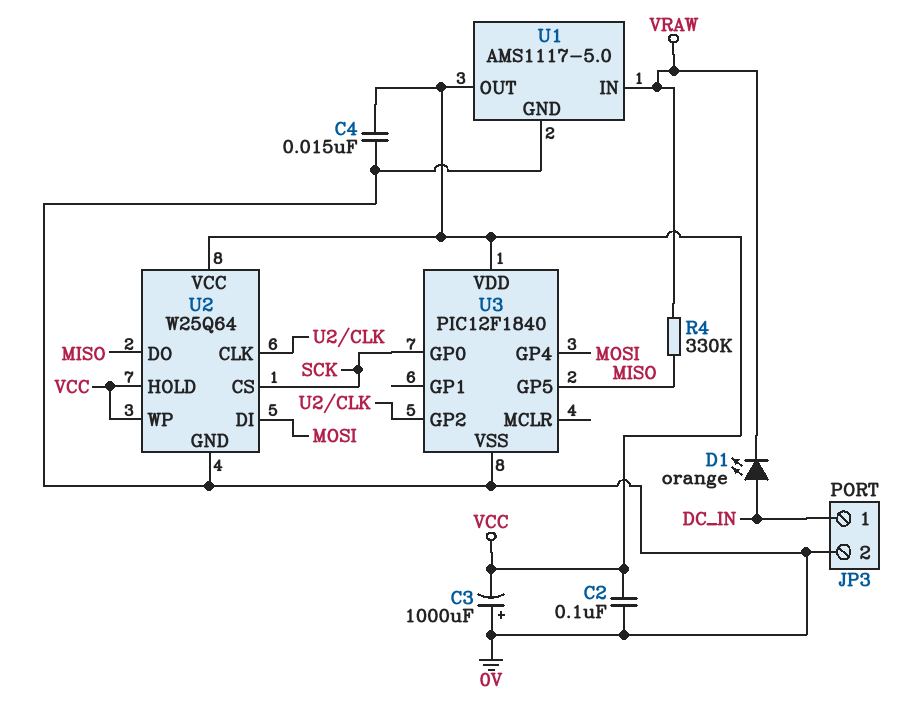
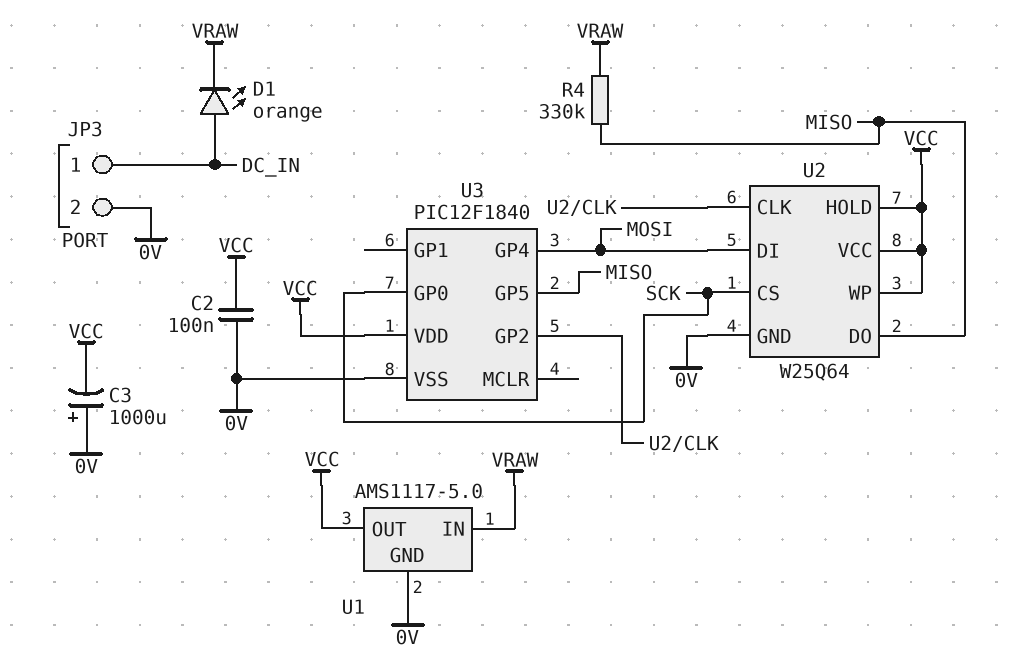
C4: 15nF (0V, VCC) -> none

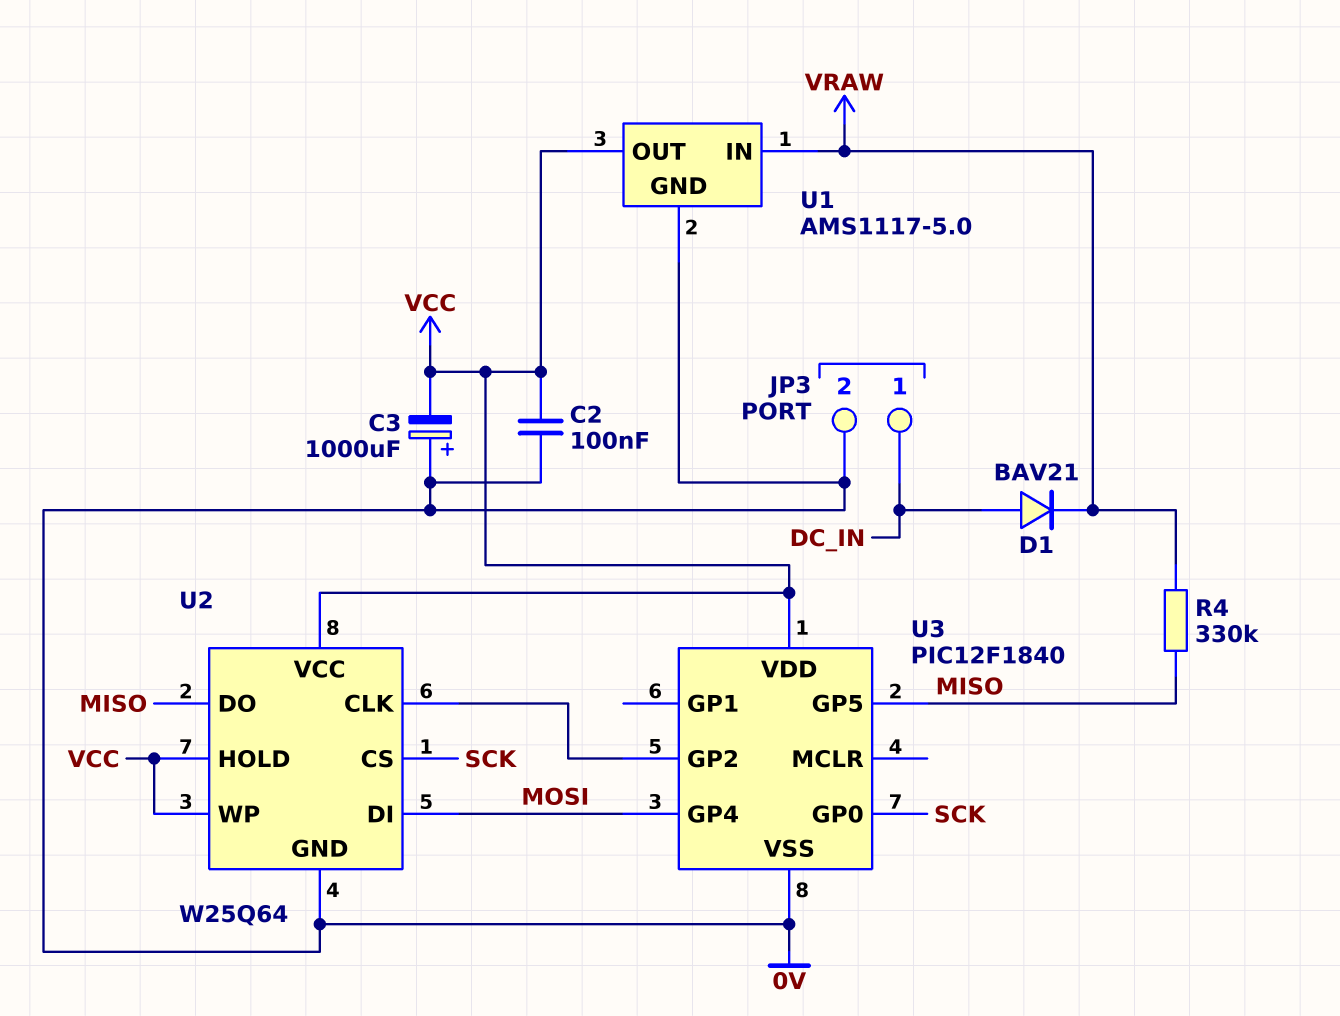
D1: LED orange (A DC_IN, K VRAW) -> diode BAV21 (A DC_IN, K VRAW)

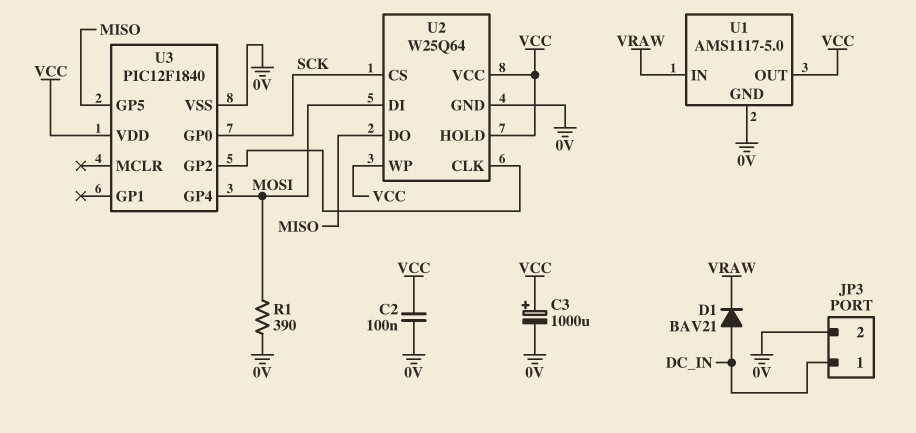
C3: 1000uF (plus 0V, minus VCC) -> 1000uF (plus VCC, minus 0V)
R1: none -> 390 (0V, MOSI)
R4: 330k (MISO, VRAW) -> none

